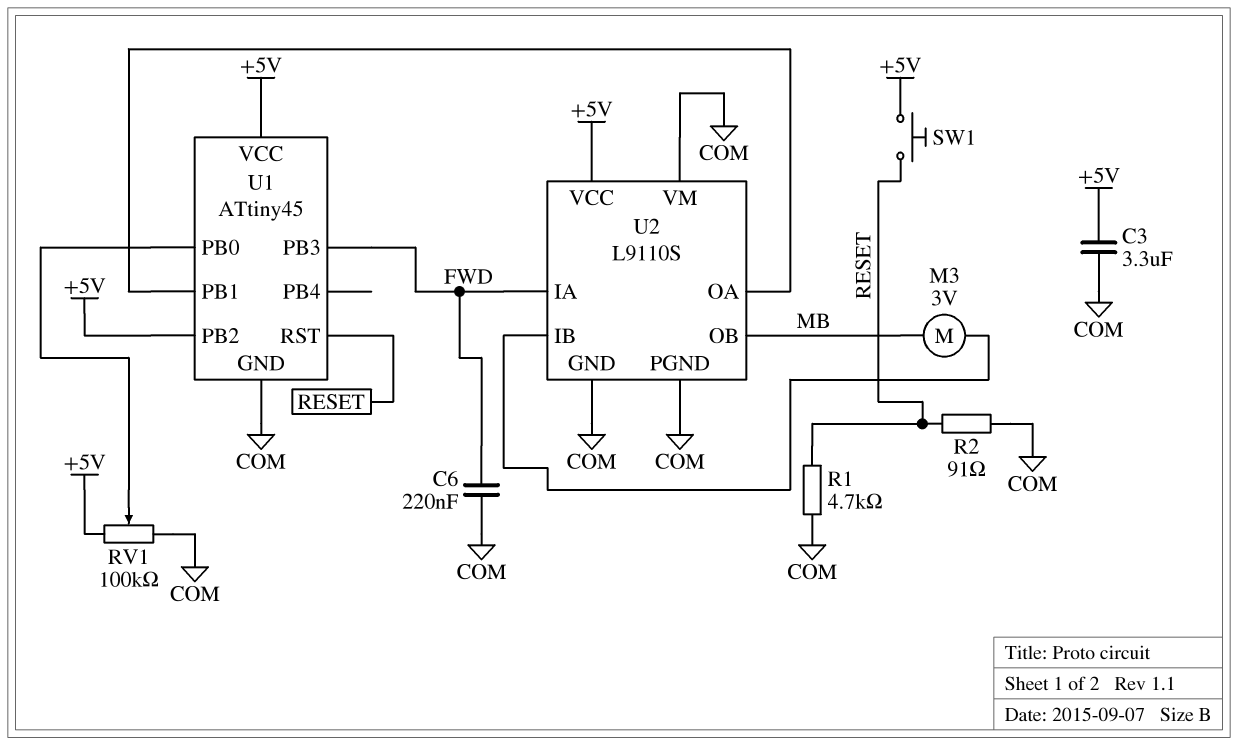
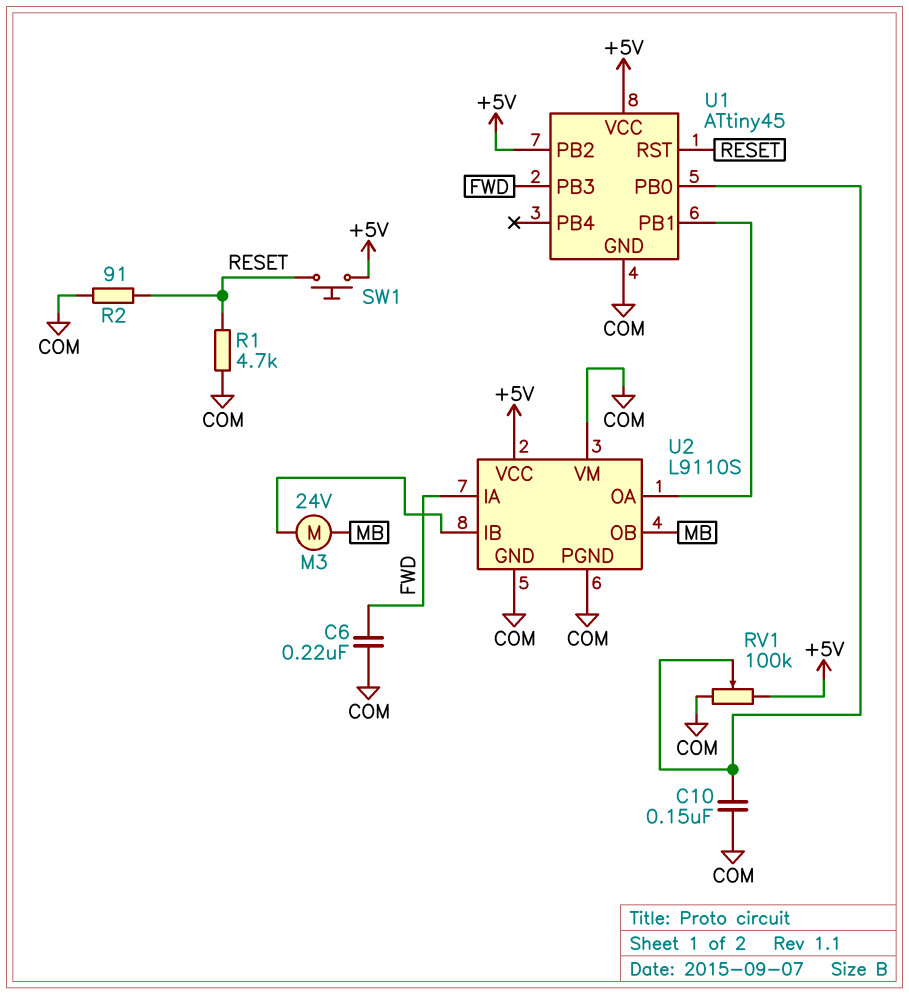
C3: 3.3uF (+5V, COM) -> none
C10: none -> 150nF (COM, U1/PB0)
M3: motor 3V (MB, U2/IB) -> motor 24V (MB, U2/IB)

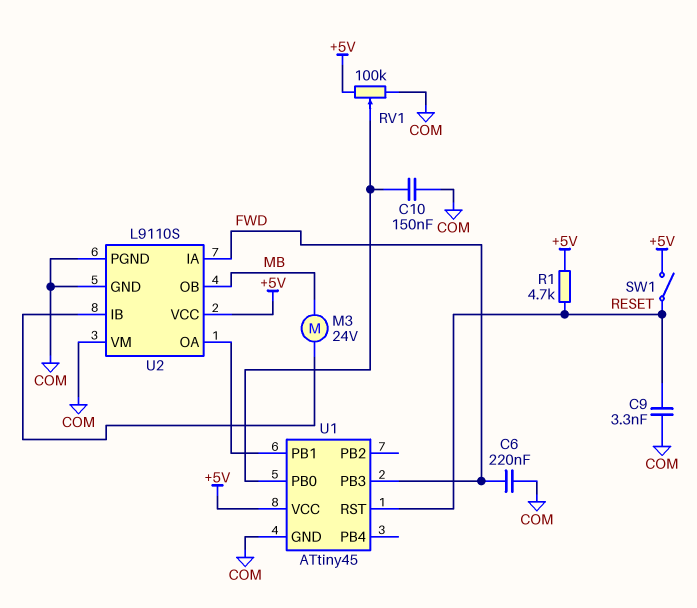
C9: none -> 3.3nF (COM, RESET)
R1: 4.7k (COM, RESET) -> 4.7k (+5V, RESET)
R2: 91 (COM, RESET) -> none
SW1: button (+5V, RESET) -> switch (+5V, RESET)
U1 pin PB2: +5V -> none

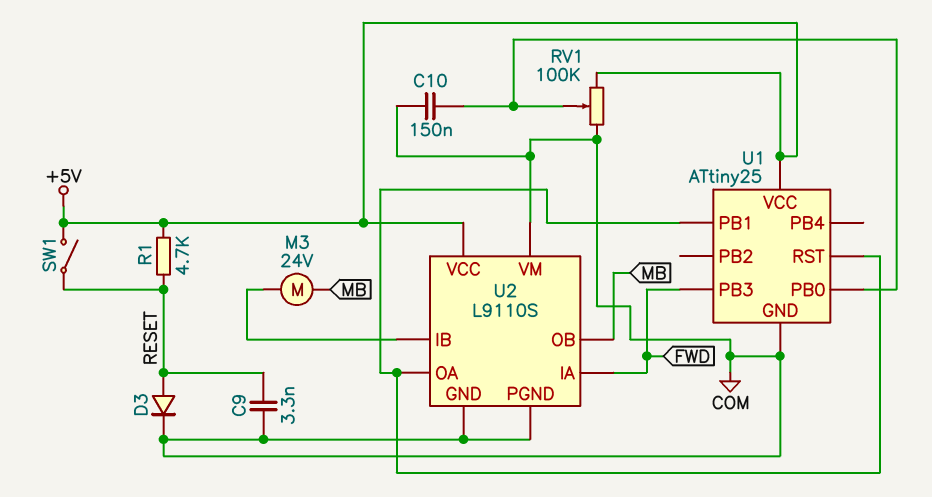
C6: 220nF (COM, FWD) -> none
D3: none -> diode (A RESET, K COM)
U1: ATtiny45 -> ATtiny25
U1 pin RST: RESET -> U1/PB1

